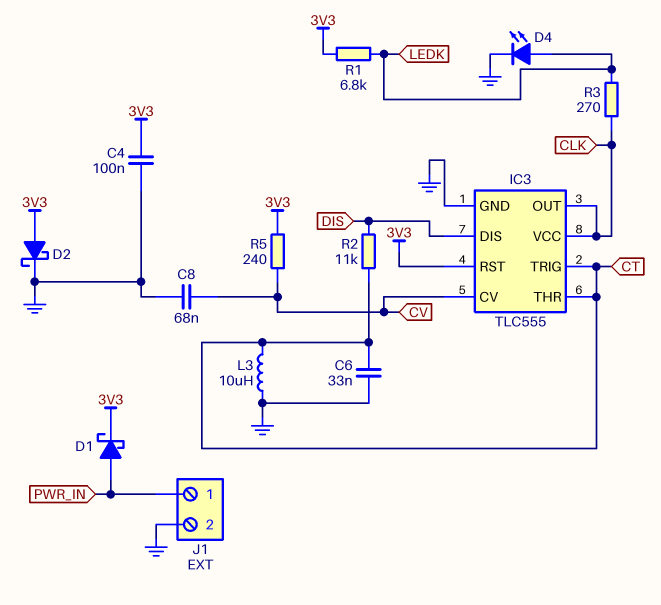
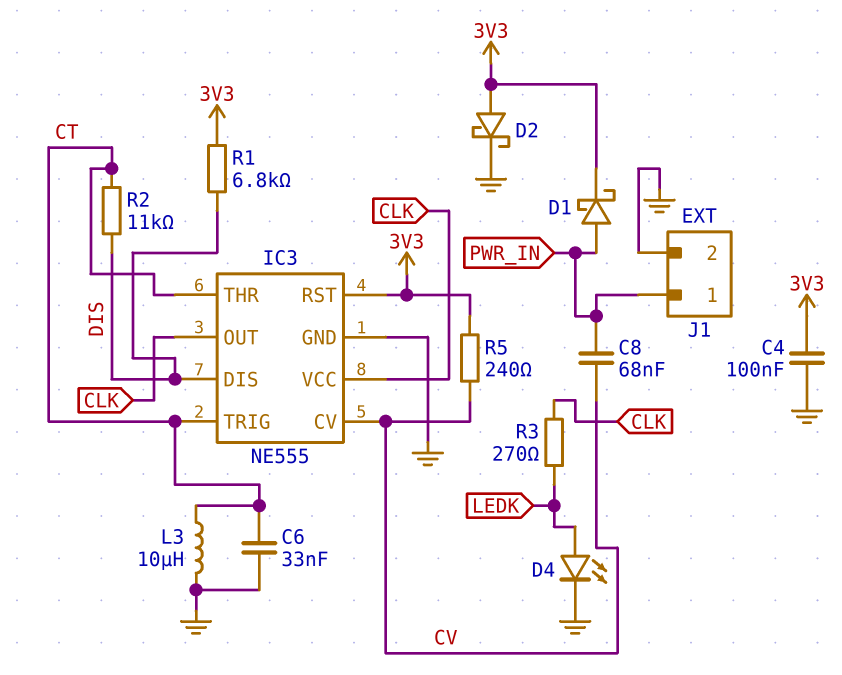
C8: 68nF (CV, GND) -> 68nF (CV, PWR_IN)
IC3: TLC555 -> NE555
R1: 6.8k (3V3, LEDK) -> 6.8k (3V3, DIS)

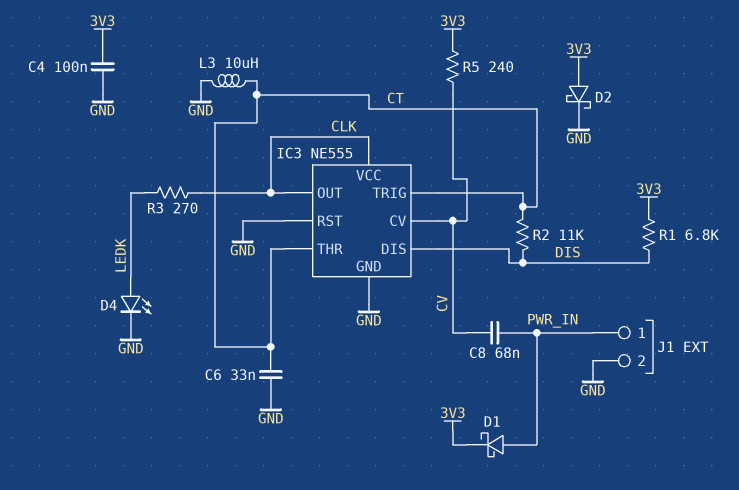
IC3 pin RST: 3V3 -> GND

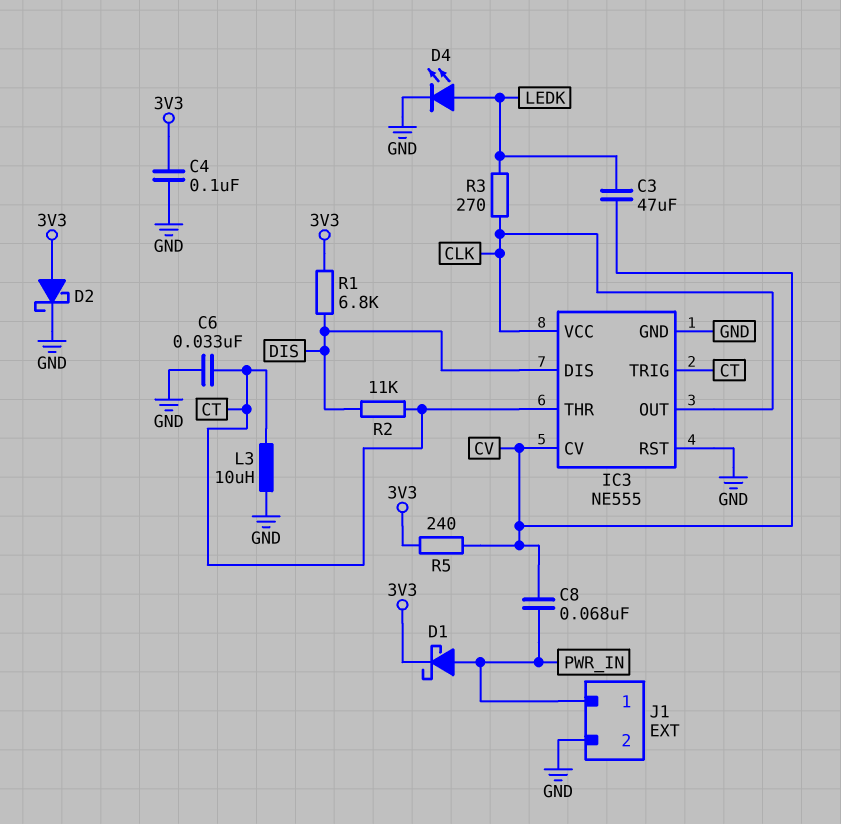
C3: none -> 47uF (CV, LEDK)

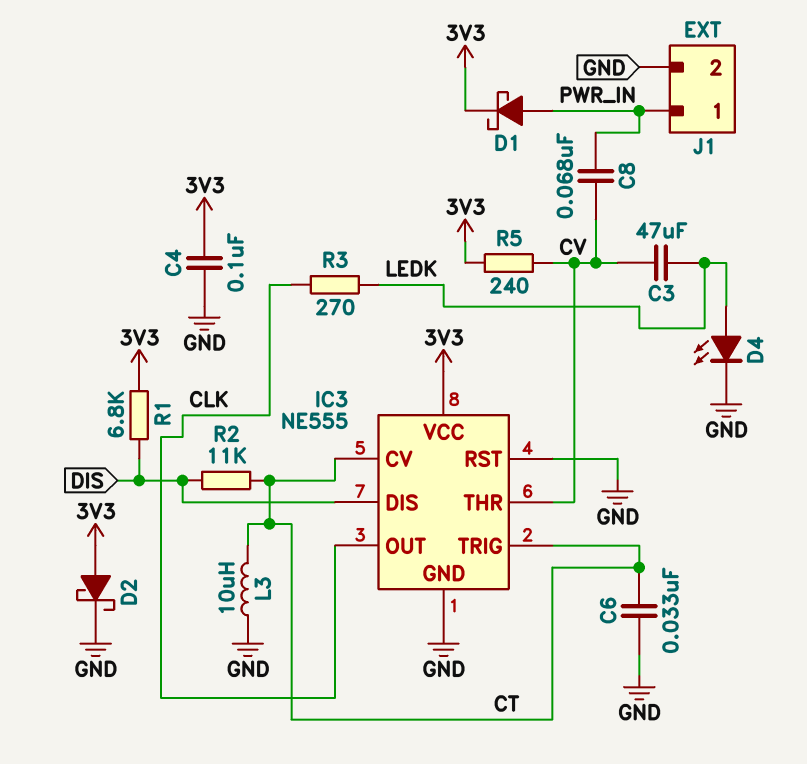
IC3 pin CV: CV -> CT
IC3 pin THR: CT -> CV
IC3 pin VCC: CLK -> 3V3

